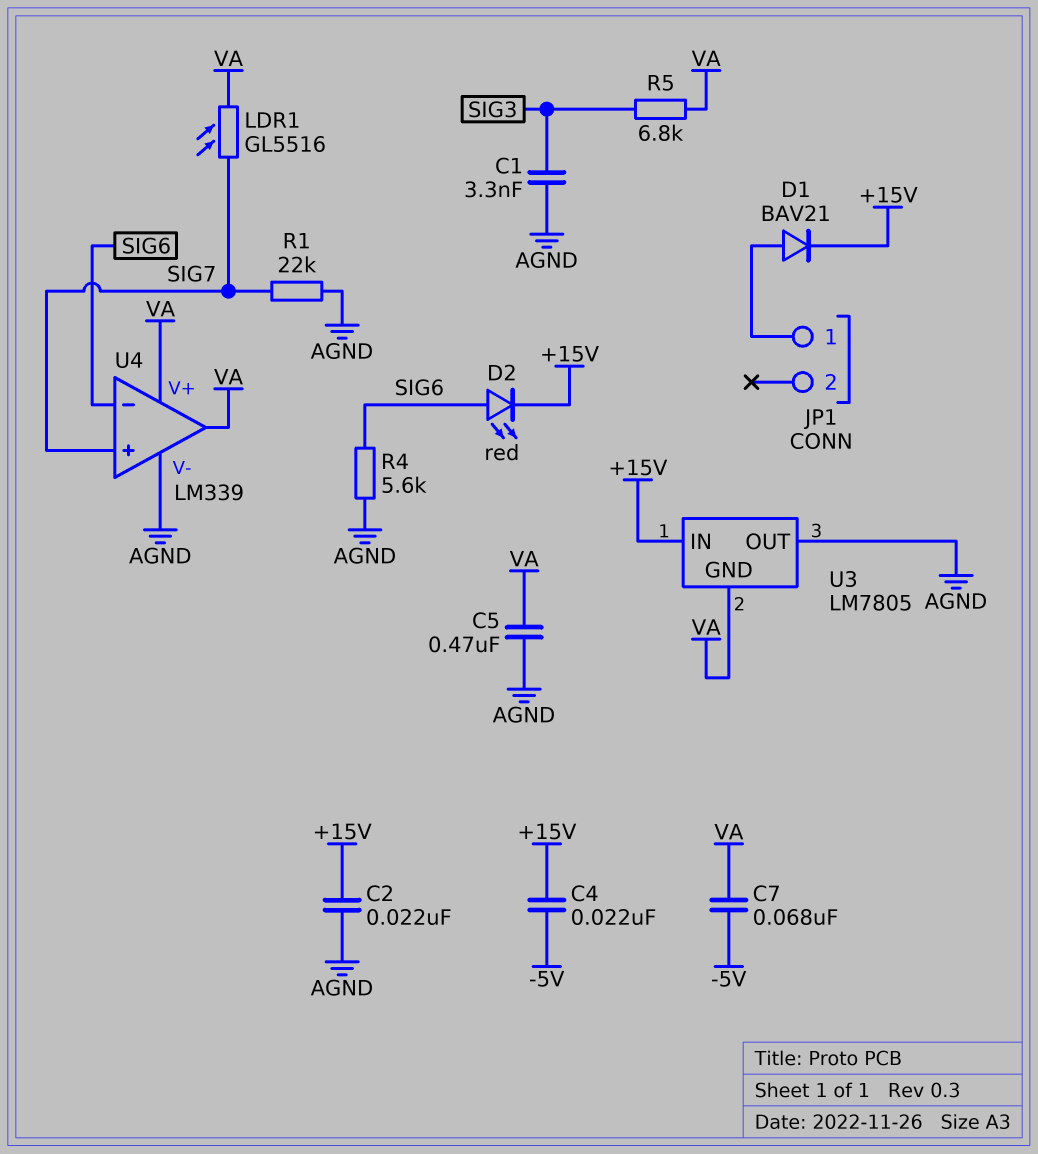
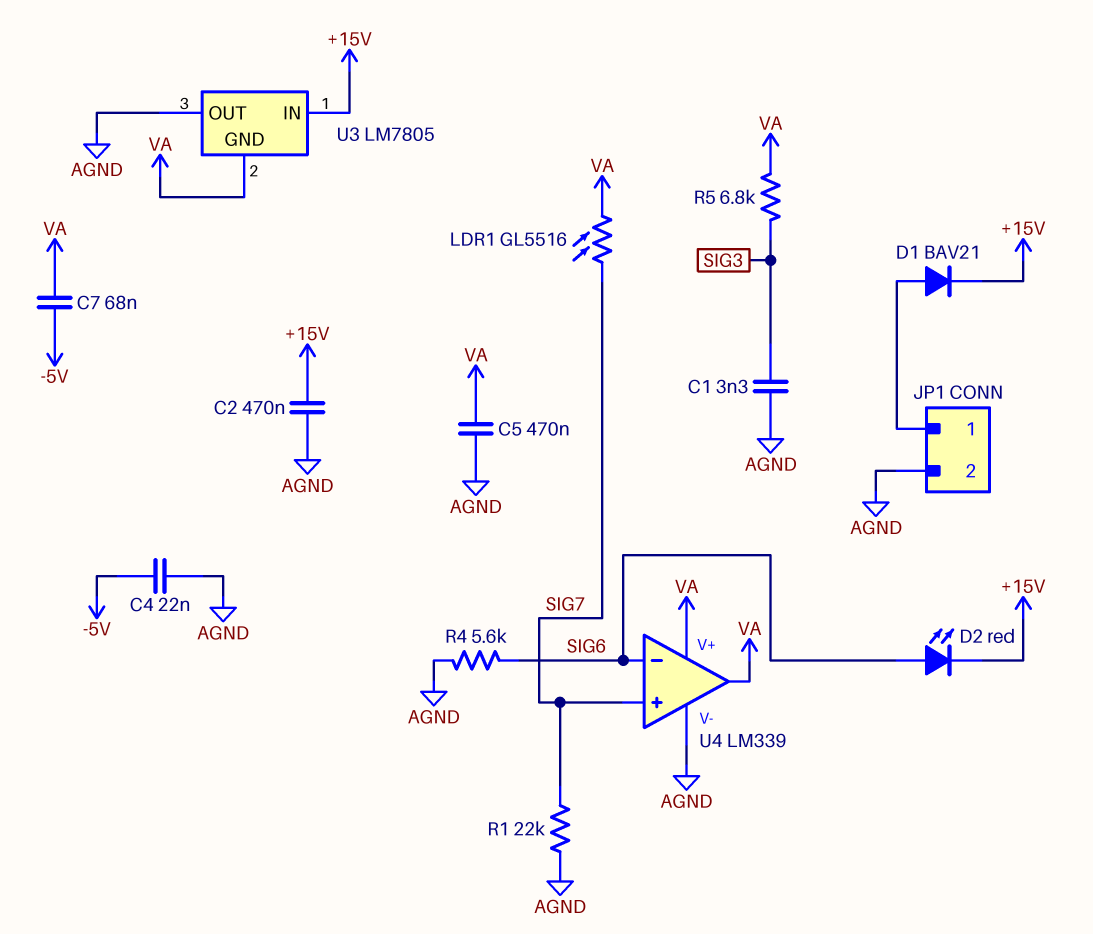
C2: 22nF (+15V, AGND) -> 470nF (+15V, AGND)
C4: 22nF (+15V, -5V) -> 22nF (-5V, AGND)
JP1 pin 2: none -> AGND

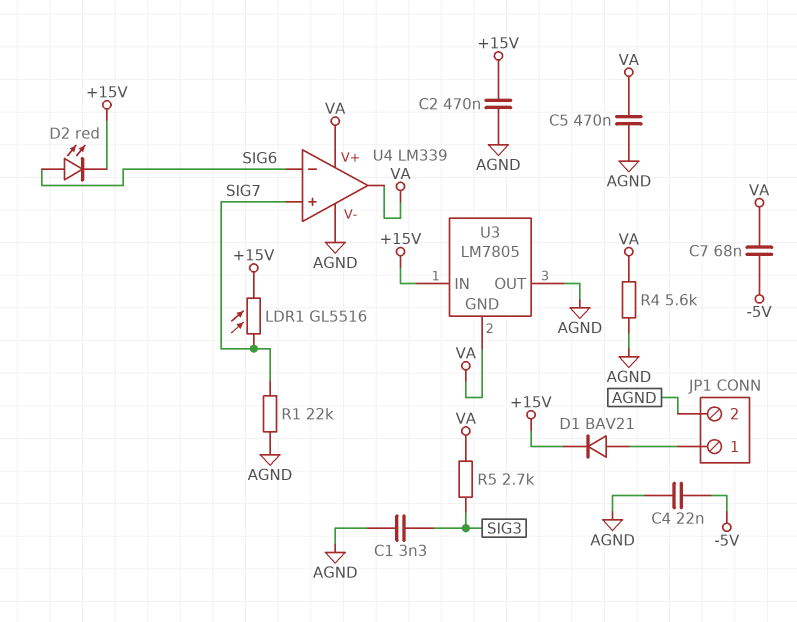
LDR1: GL5516 (SIG7, VA) -> GL5516 (+15V, SIG7)
R4: 5.6k (AGND, SIG6) -> 5.6k (AGND, VA)
R5: 6.8k (SIG3, VA) -> 2.7k (SIG3, VA)

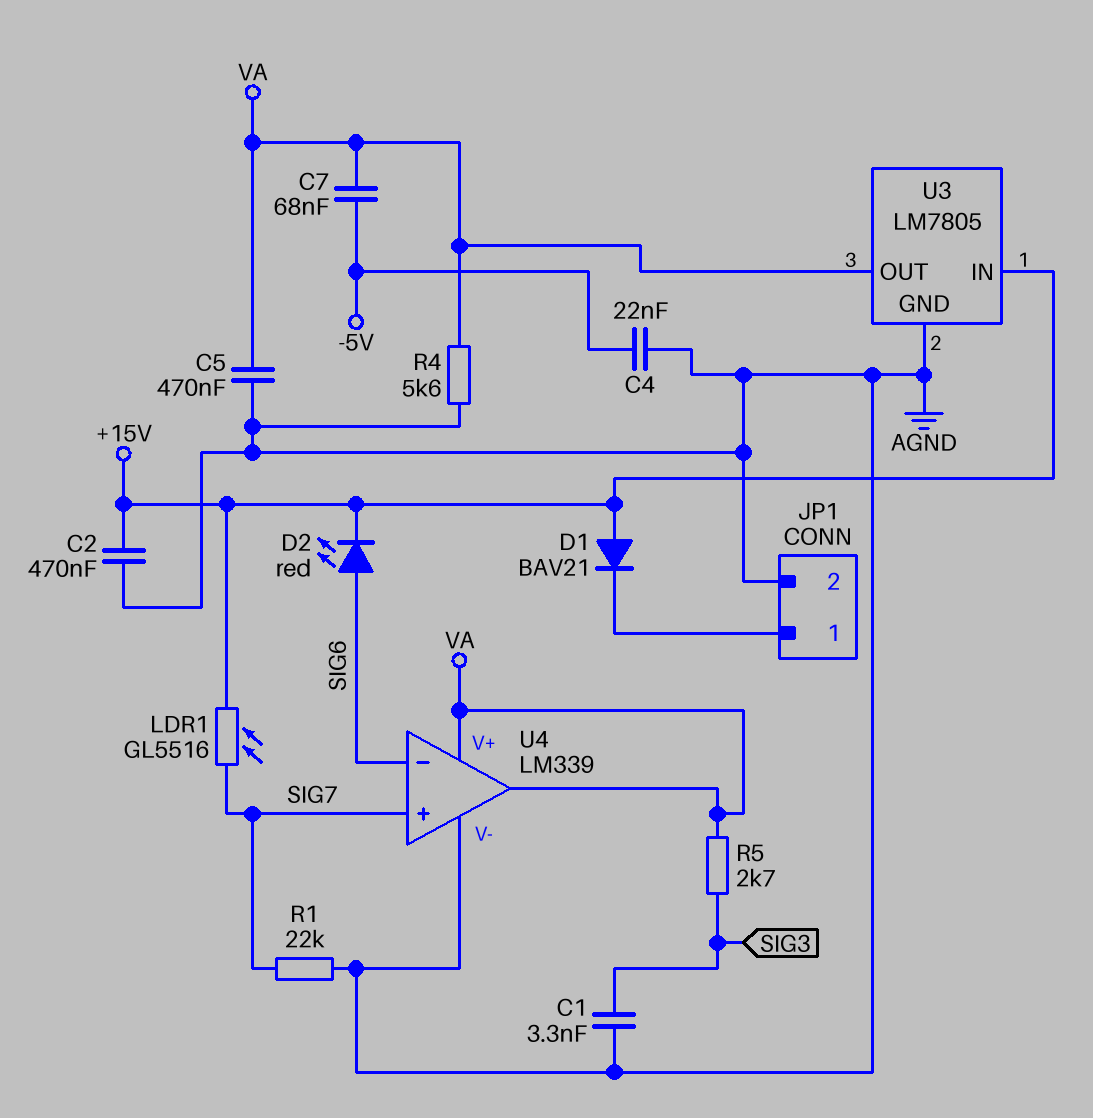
D1: diode BAV21 (A JP1/1, K +15V) -> diode BAV21 (A +15V, K JP1/1)
U3 pin GND: VA -> AGND
U3 pin OUT: AGND -> VA

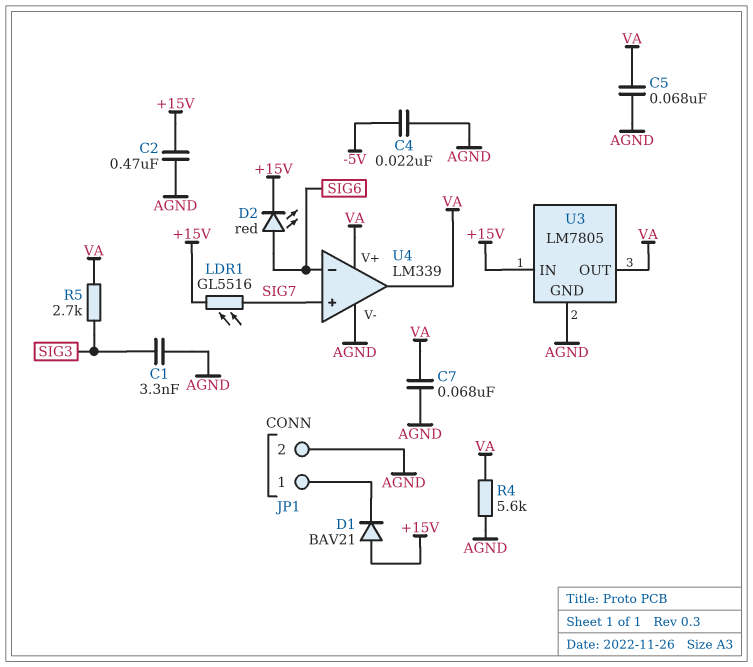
C5: 470nF (AGND, VA) -> 68nF (AGND, VA)
C7: 68nF (-5V, VA) -> 68nF (AGND, VA)
R1: 22k (AGND, SIG7) -> none

